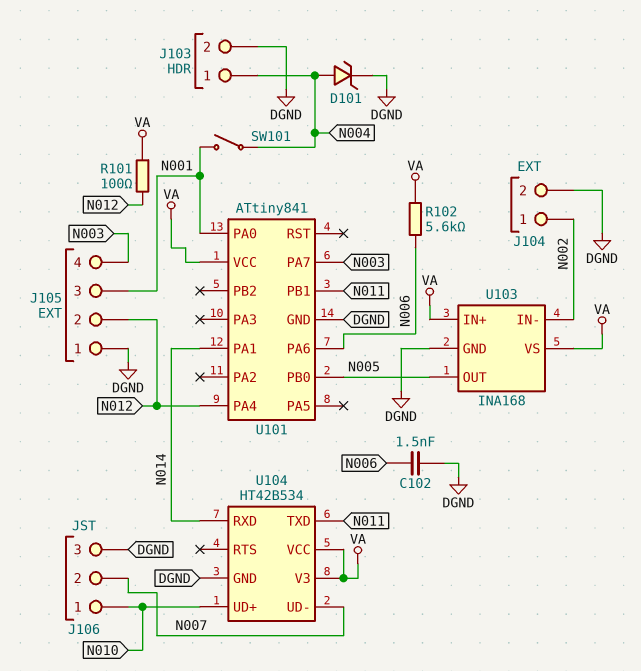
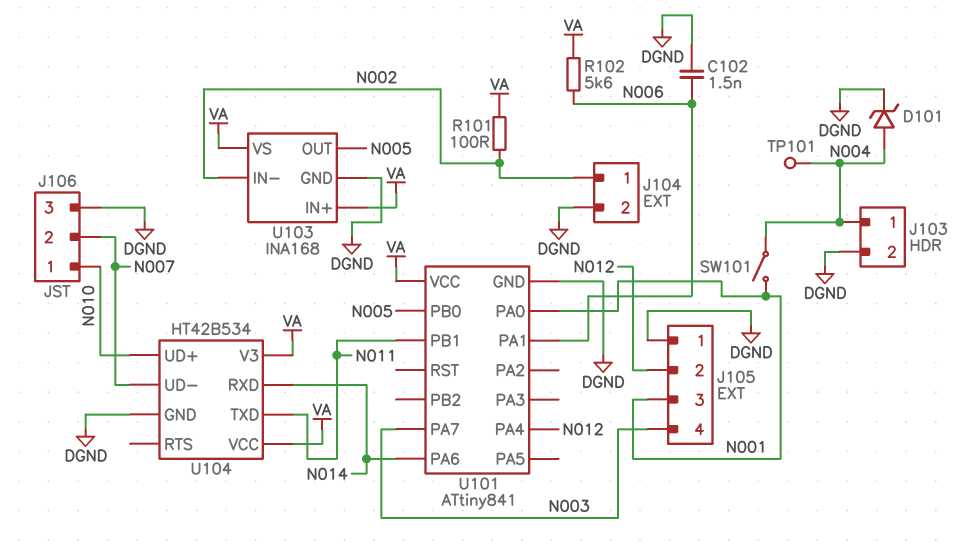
R101: 100 (N012, VA) -> 100 (N002, VA)
TP101: none -> test point (N004)
U101 pin PA1: N014 -> N006
U101 pin PA6: N006 -> N014

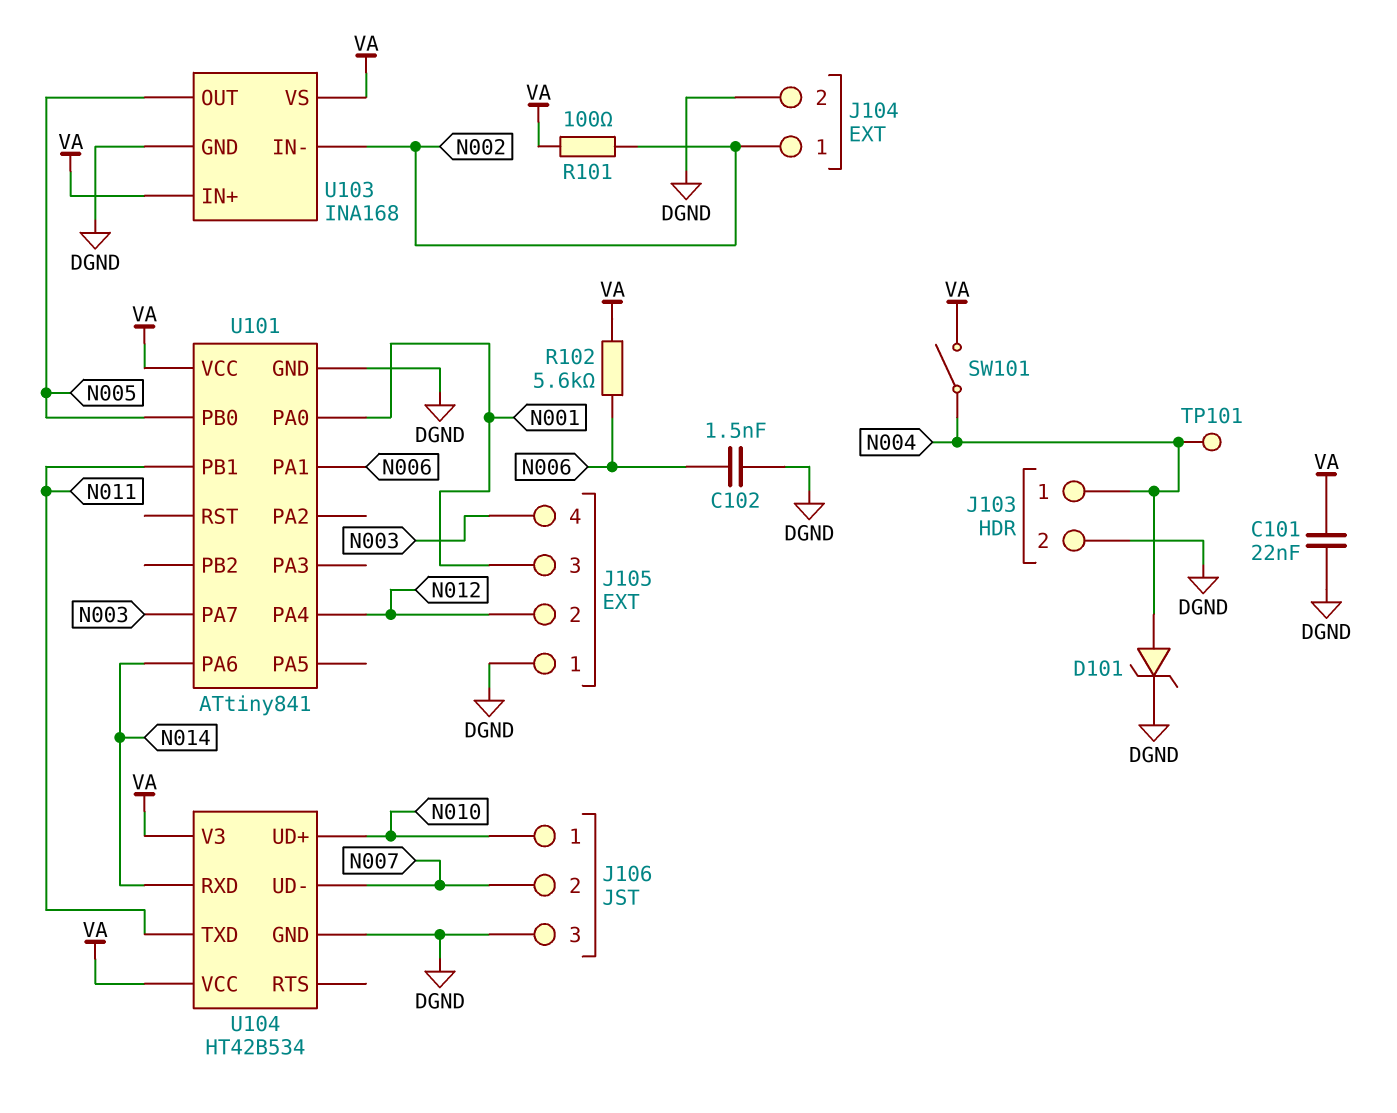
C101: none -> 22nF (DGND, VA)
SW101: switch (N001, N004) -> switch (N004, VA)

